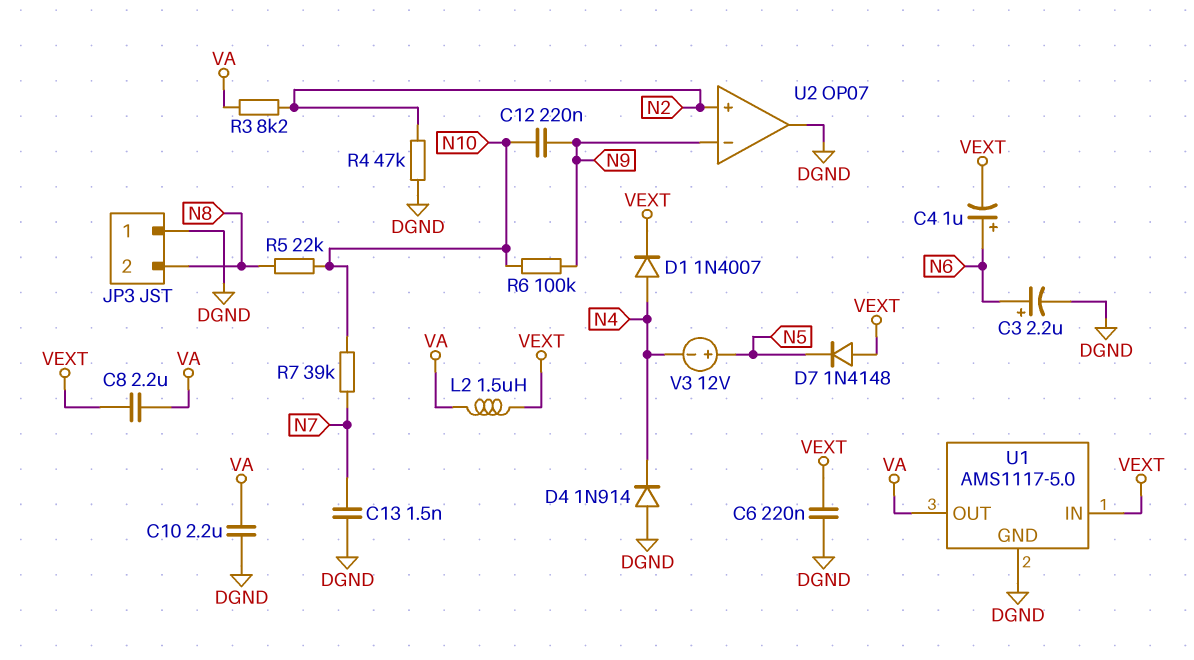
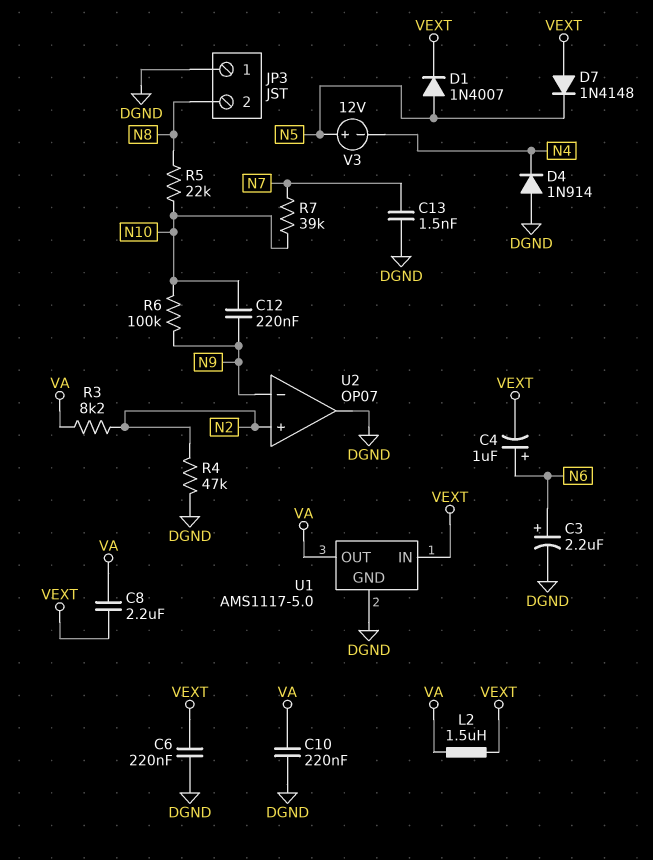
C10: 2.2uF (DGND, VA) -> 220nF (DGND, VA)
D1: diode 1N4007 (A N4, K VEXT) -> diode 1N4007 (A N5, K VEXT)

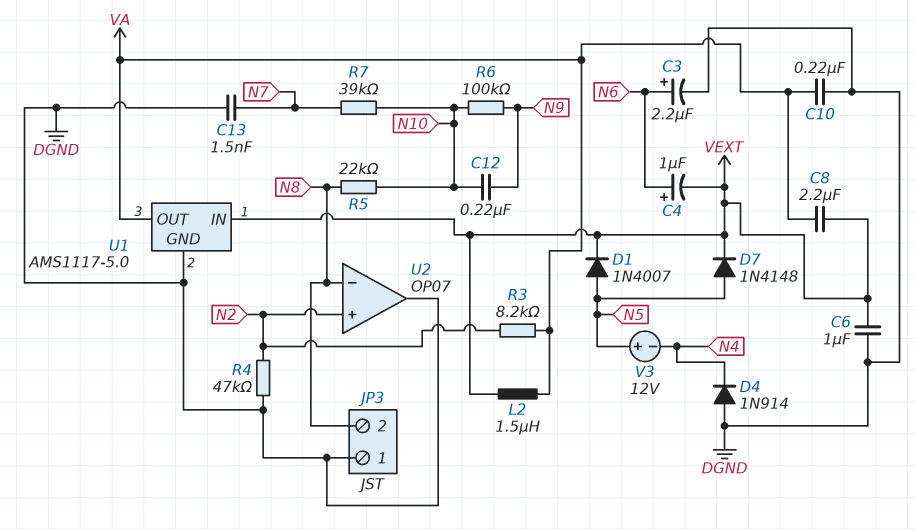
C6: 220nF (DGND, VEXT) -> 1uF (DGND, VEXT)
D7: diode 1N4148 (A VEXT, K N5) -> diode 1N4148 (A N5, K VEXT)
U2 pin in-: N9 -> N8

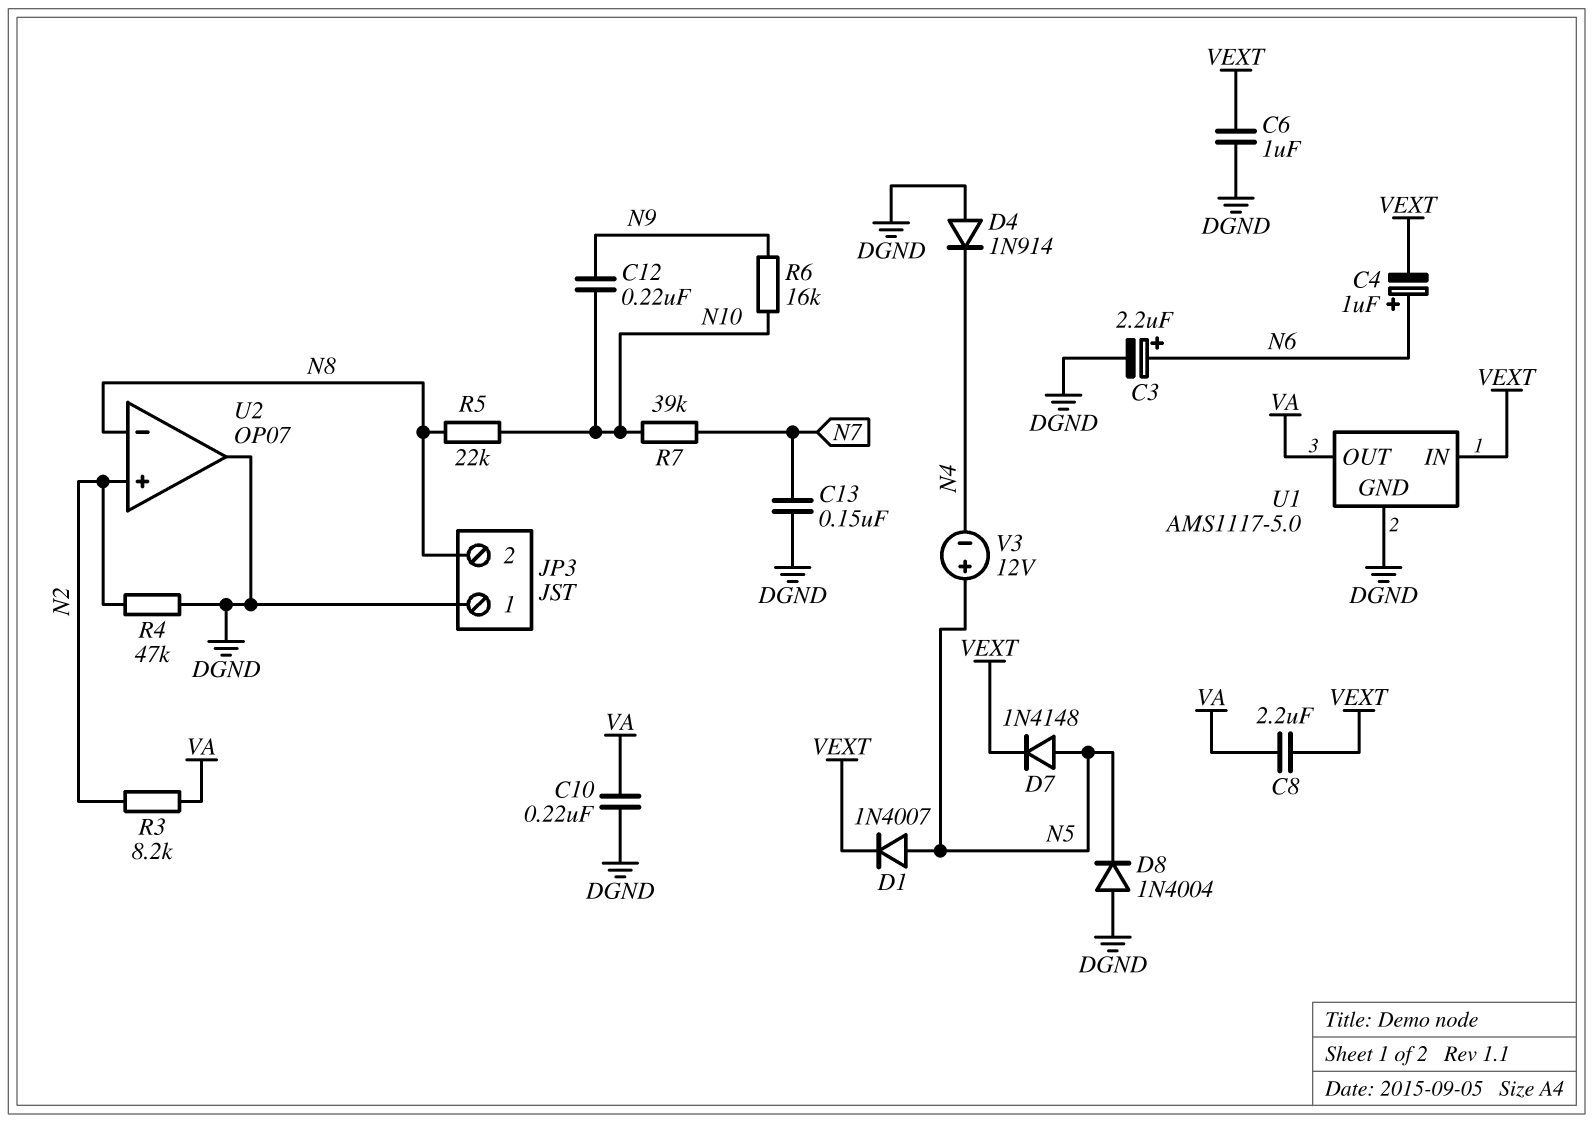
C13: 1.5nF (DGND, N7) -> 150nF (DGND, N7)
D8: none -> diode 1N4004 (A DGND, K N5)
L2: 1.5uH (VA, VEXT) -> none
R6: 100k (N9, N10) -> 16k (N9, N10)

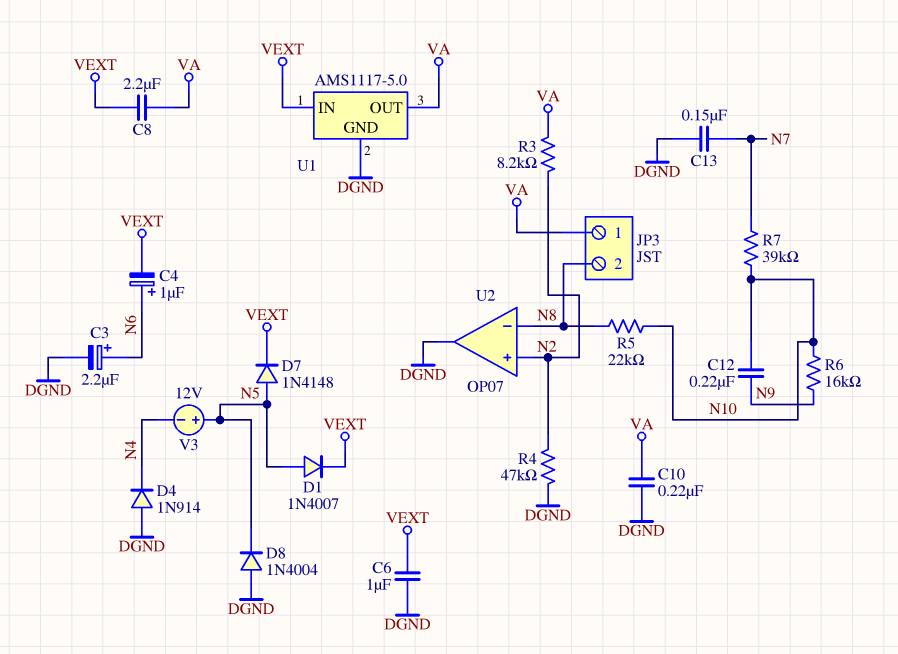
JP3 pin 1: DGND -> VA

